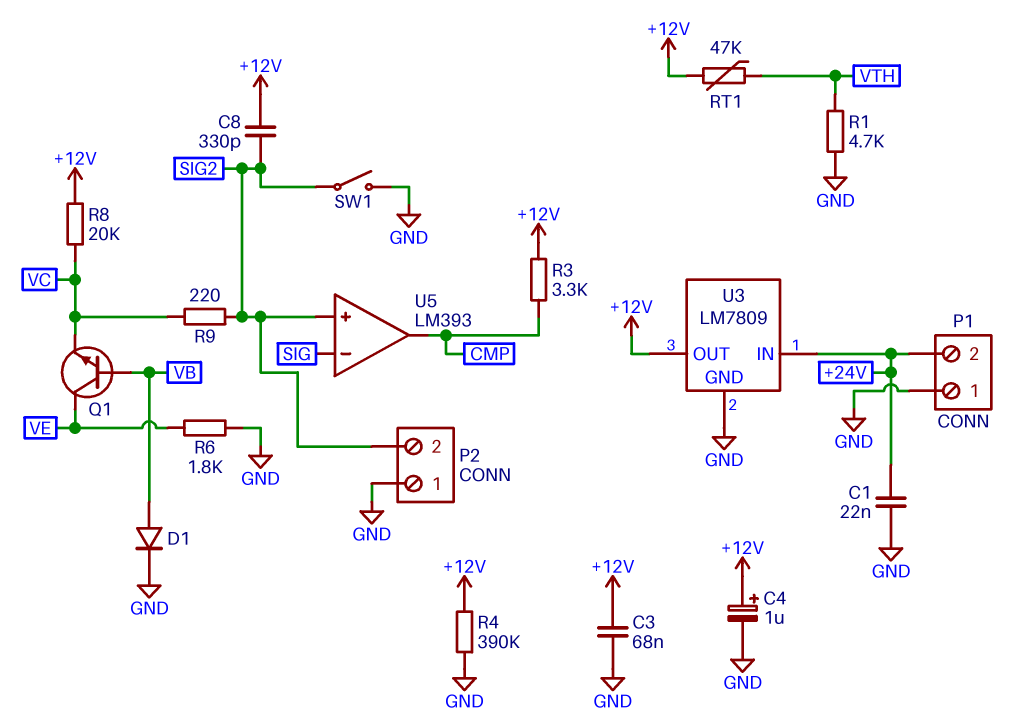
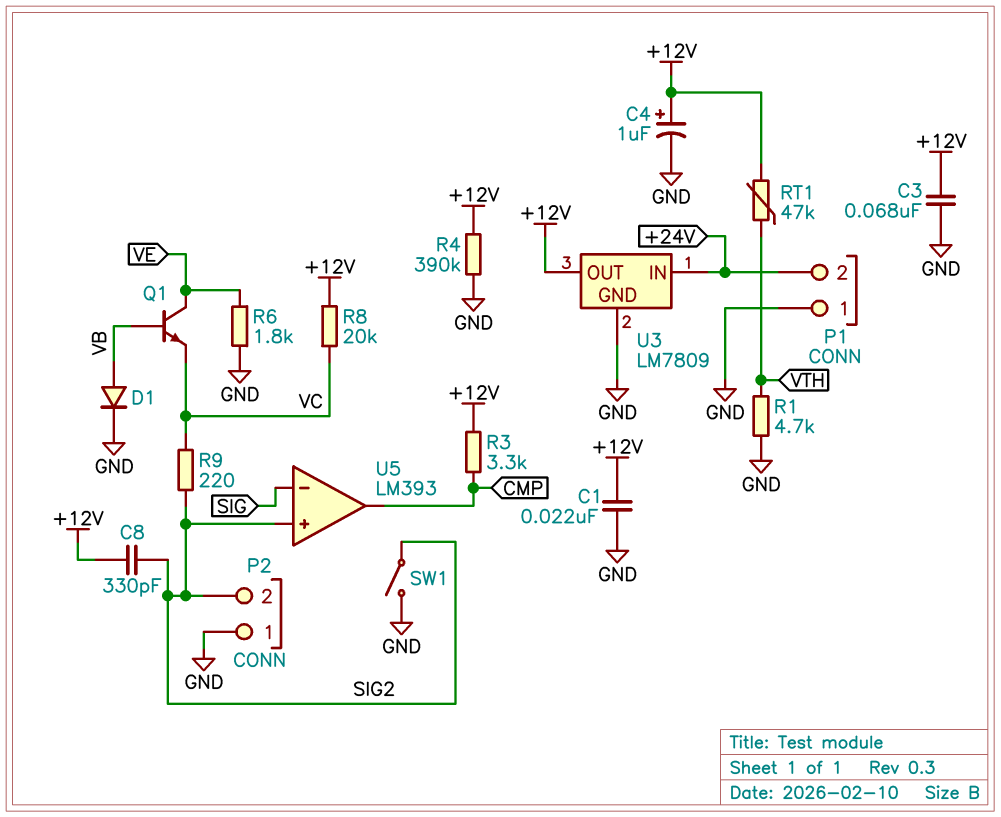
C1: 22nF (+24V, GND) -> 22nF (+12V, GND)

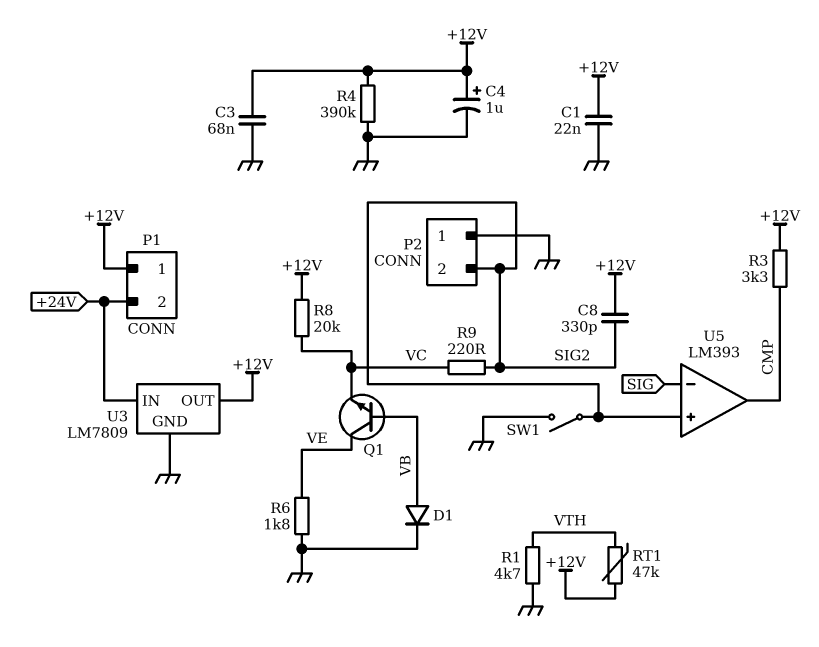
P1 pin 1: GND -> +12V

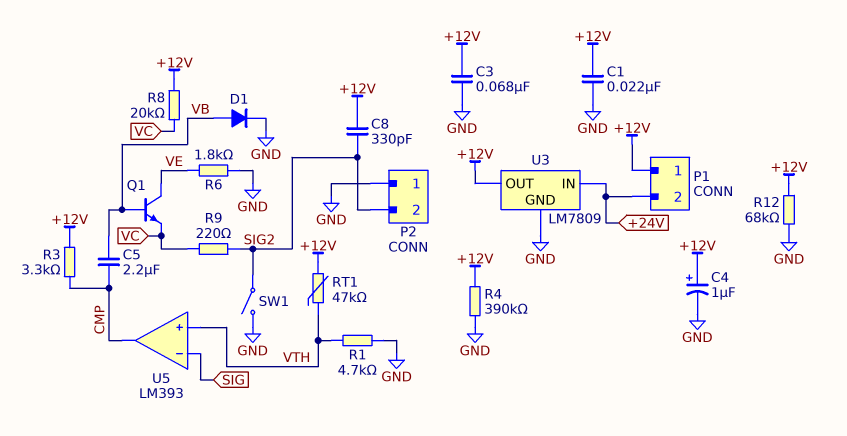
C5: none -> 2.2uF (CMP, VB)
R12: none -> 68k (+12V, GND)
U5 pin in+: SIG2 -> VTH

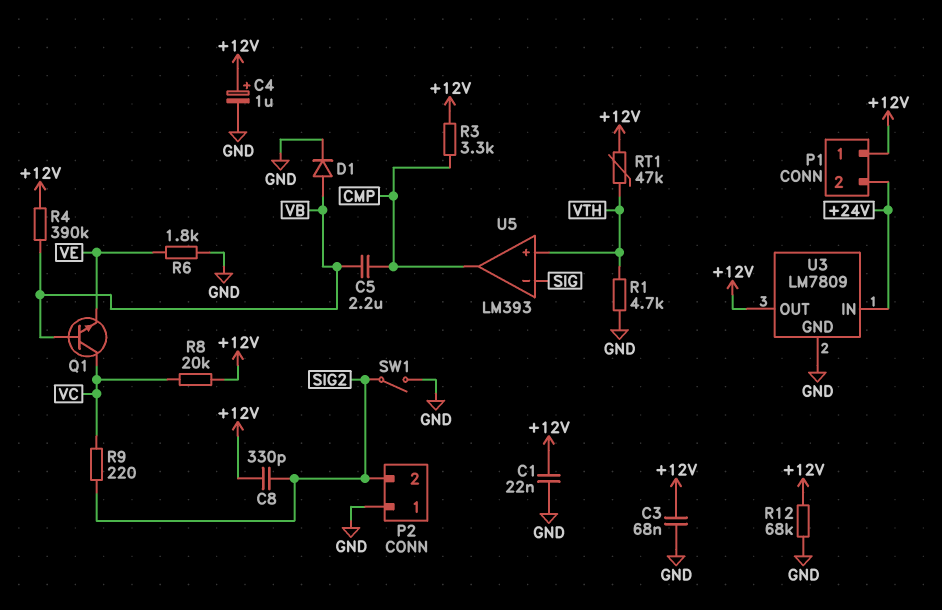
Q1: NPN (B VB, C VE, E VC) -> NPN (B VB, C VC, E VE)
R4: 390k (+12V, GND) -> 390k (+12V, VB)

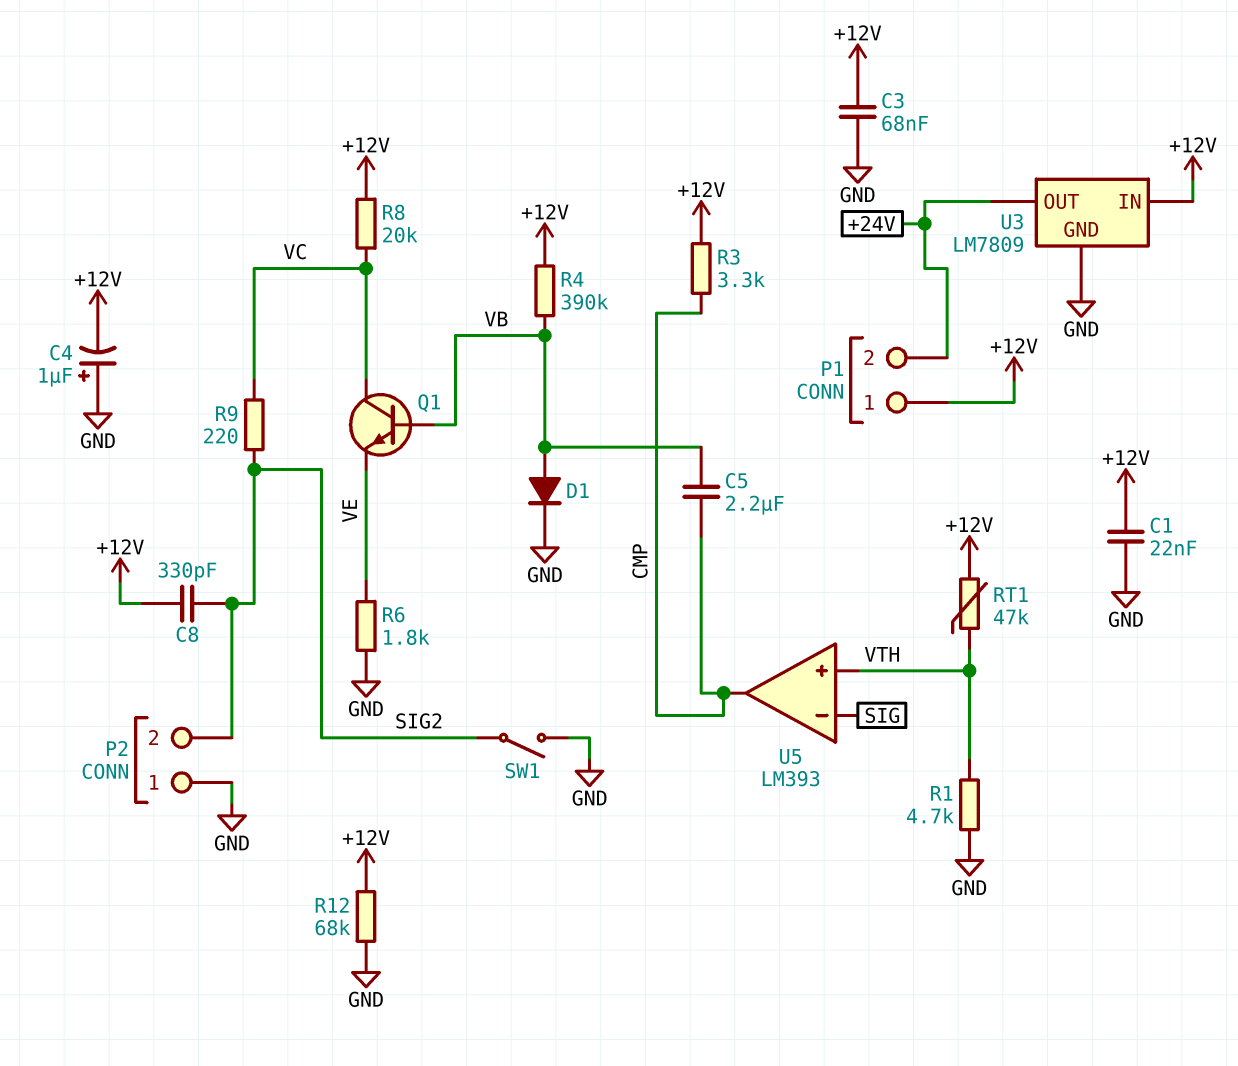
C4: 1uF (plus +12V, minus GND) -> 1uF (plus GND, minus +12V)
U3 pin IN: +24V -> +12V
U3 pin OUT: +12V -> +24V

